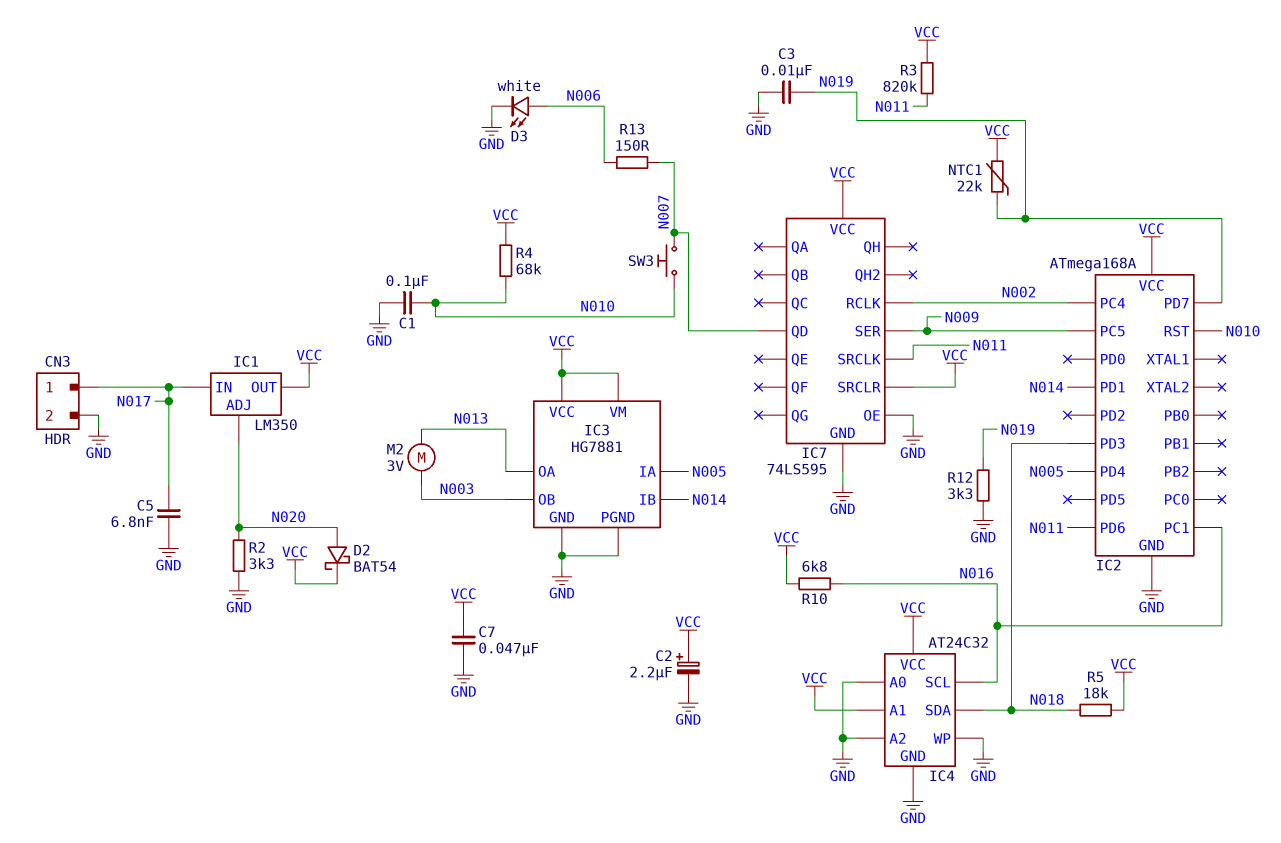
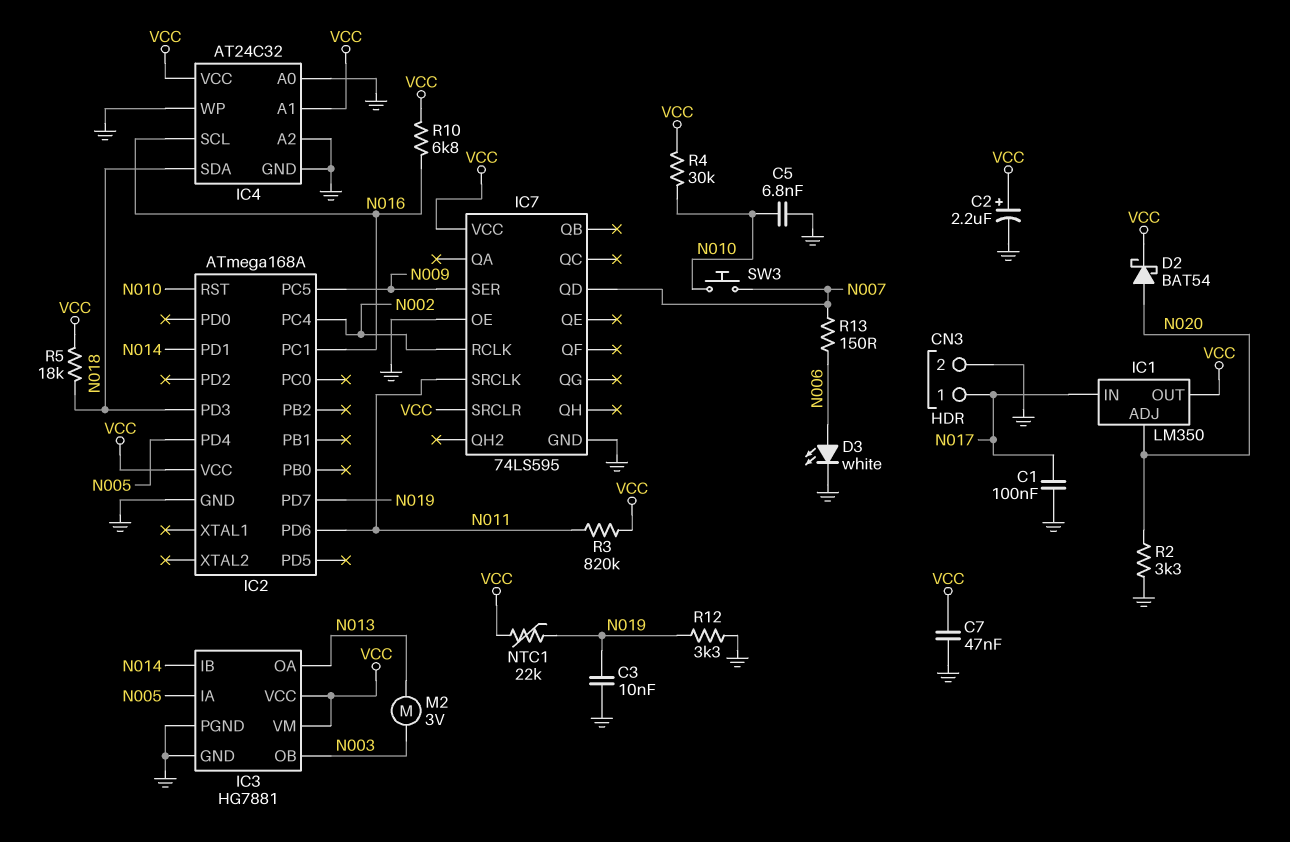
C1: 100nF (GND, N010) -> 100nF (GND, N017)
C5: 6.8nF (GND, N017) -> 6.8nF (GND, N010)
R4: 68k (N010, VCC) -> 30k (N010, VCC)

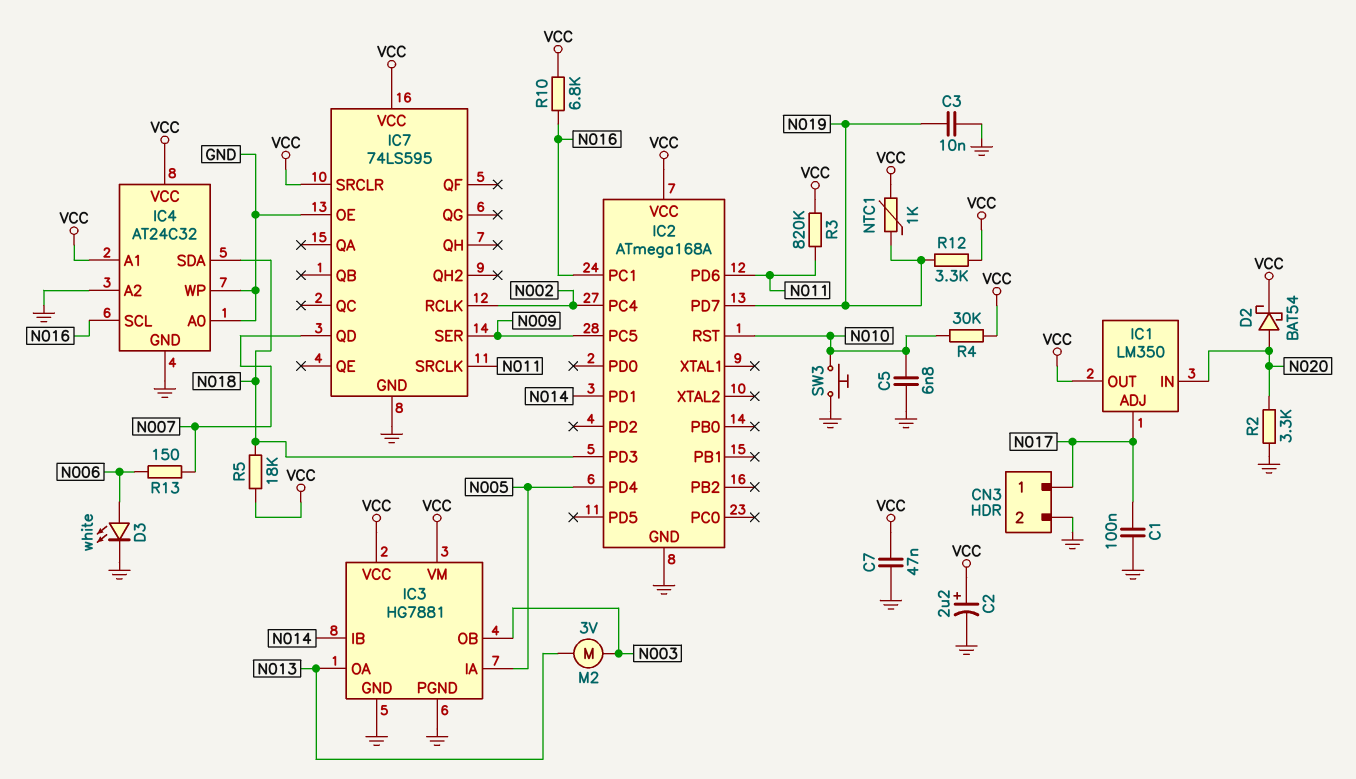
IC1 pin ADJ: N020 -> N017
IC1 pin IN: N017 -> N020
NTC1: 22k (N019, VCC) -> 1k (N019, VCC)
R12: 3.3k (GND, N019) -> 3.3k (N019, VCC)
SW3: button (N007, N010) -> button (GND, N010)

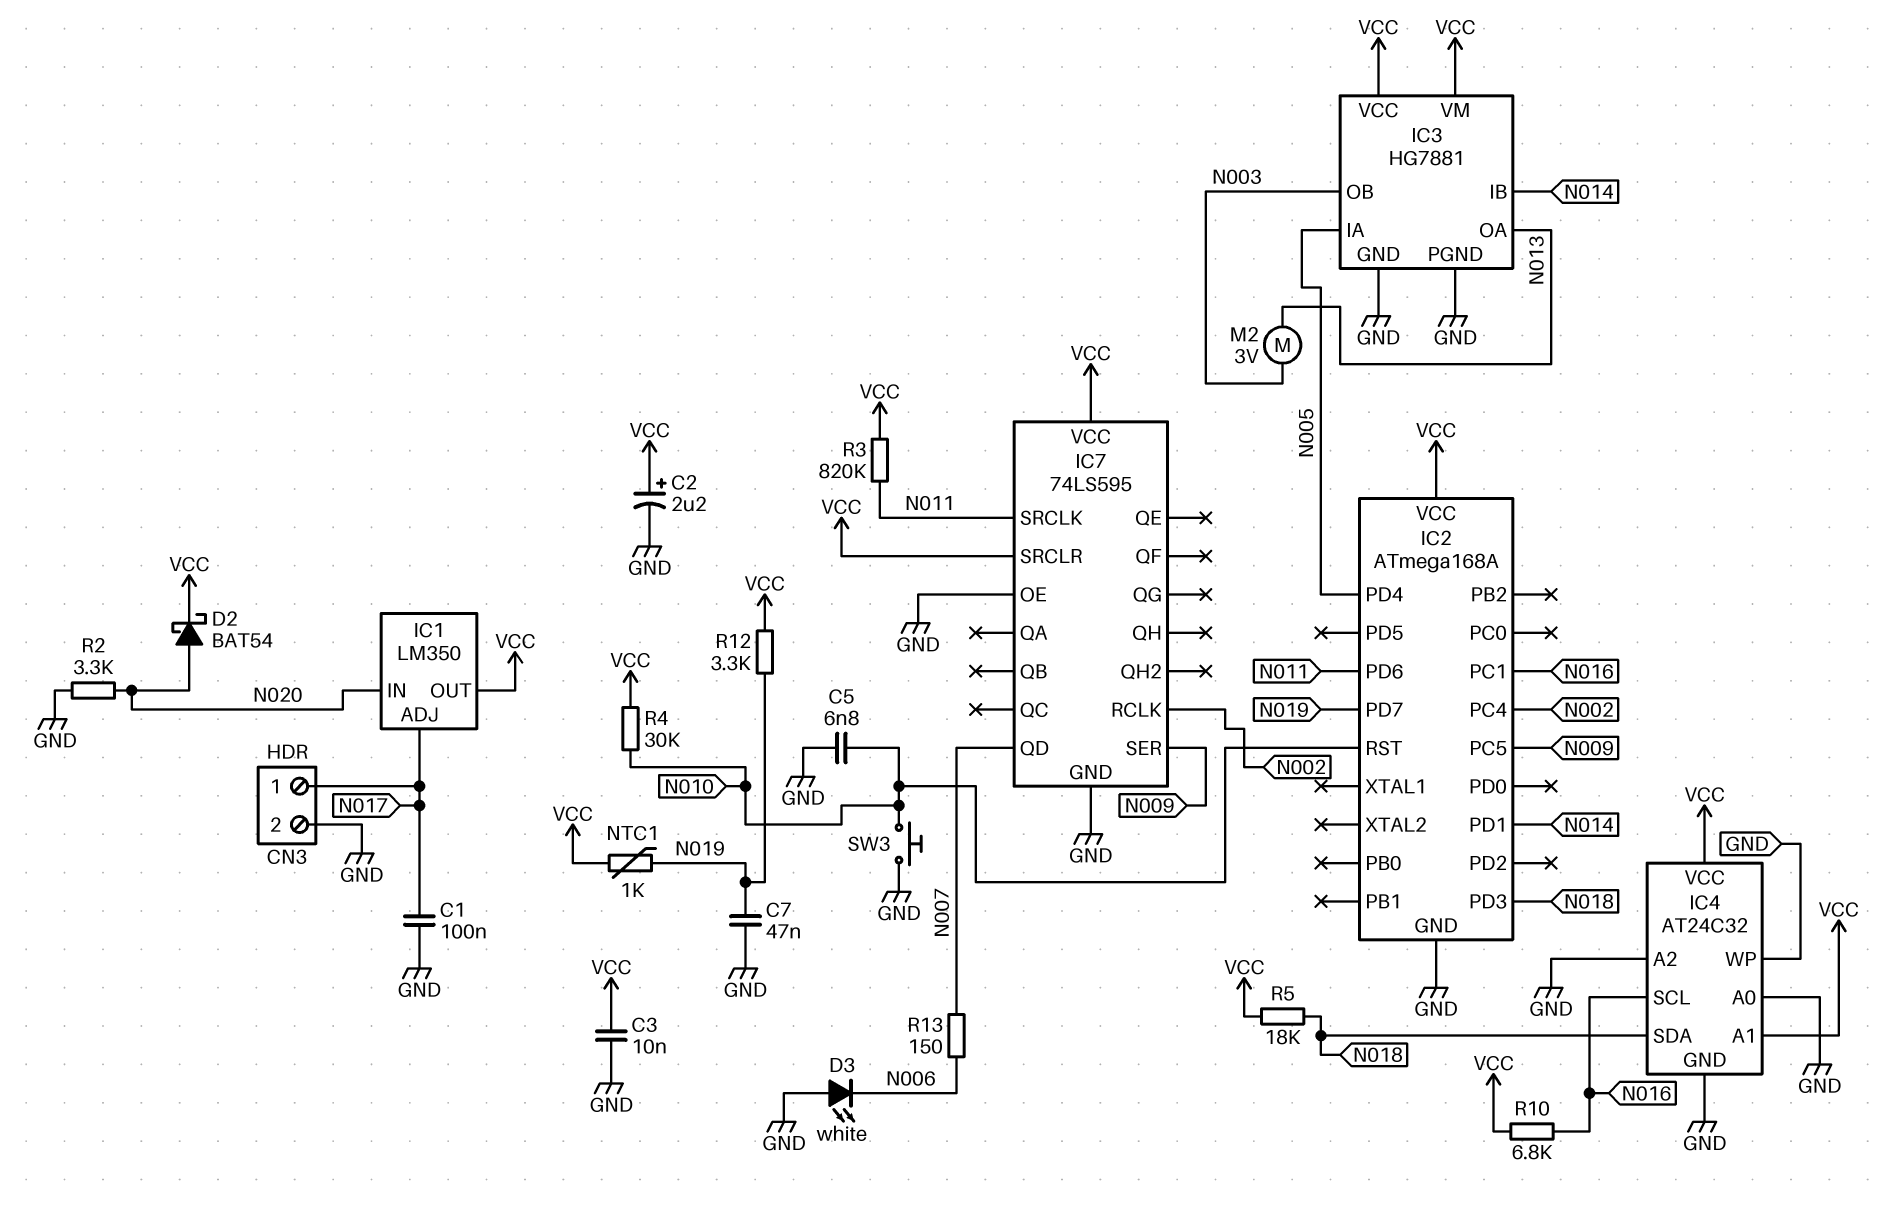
C3: 10nF (GND, N019) -> 10nF (GND, VCC)
C7: 47nF (GND, VCC) -> 47nF (GND, N019)
D3: LED white (A N006, K GND) -> LED white (A GND, K N006)

